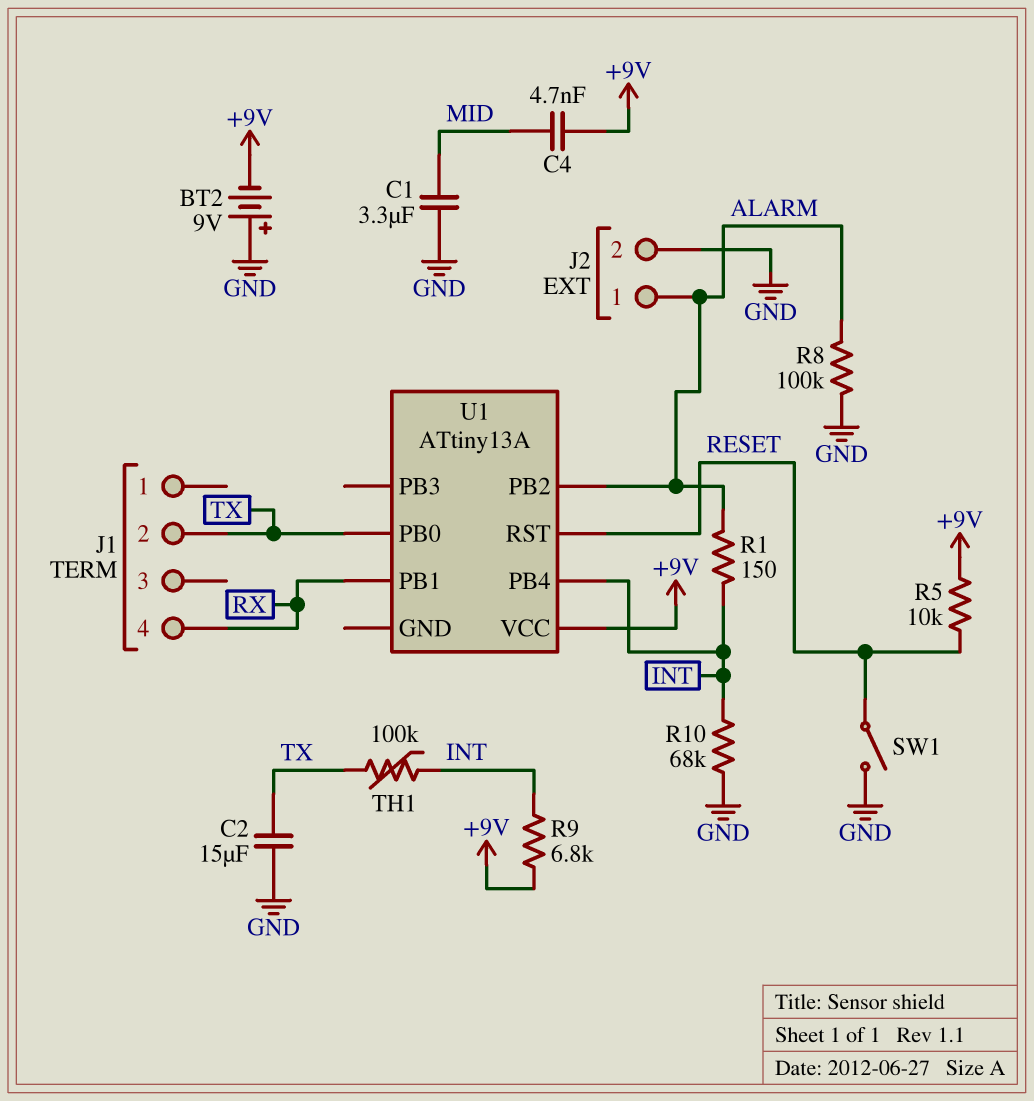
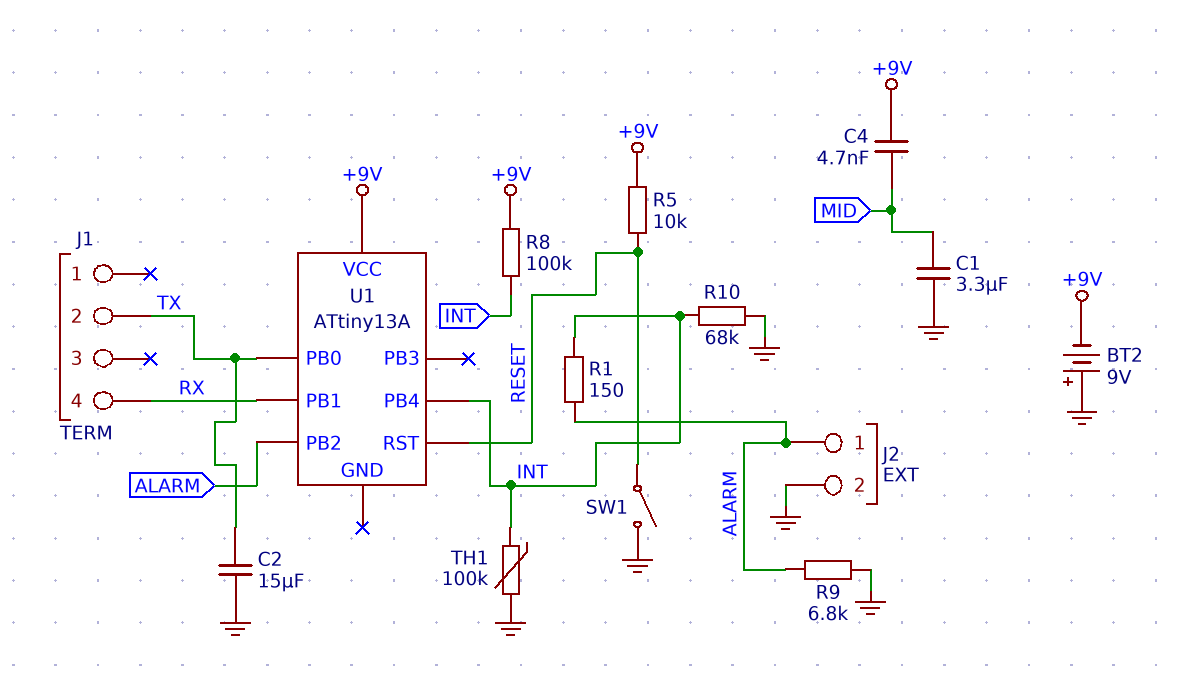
R8: 100k (ALARM, GND) -> 100k (+9V, INT)
R9: 6.8k (+9V, INT) -> 6.8k (ALARM, GND)
TH1: 100k (INT, TX) -> 100k (GND, INT)

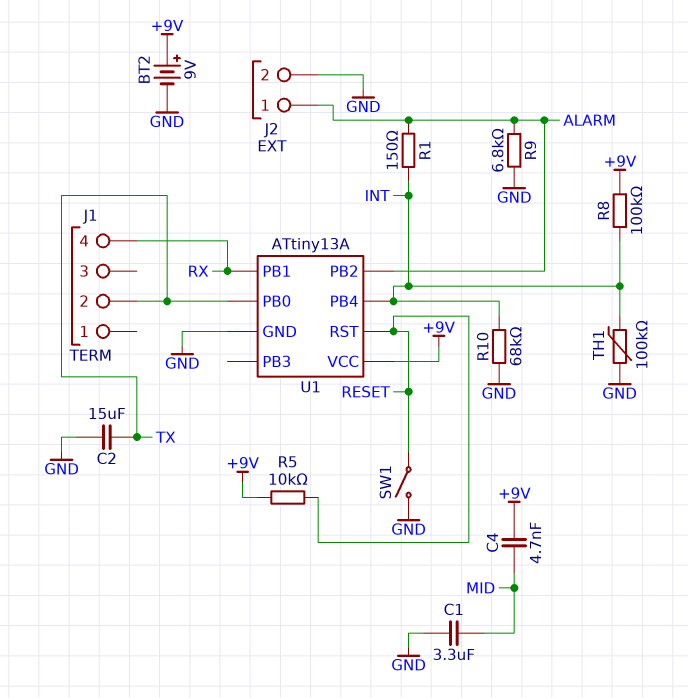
BT2: 9V (plus GND, minus +9V) -> 9V (plus +9V, minus GND)
U1 pin GND: none -> GND

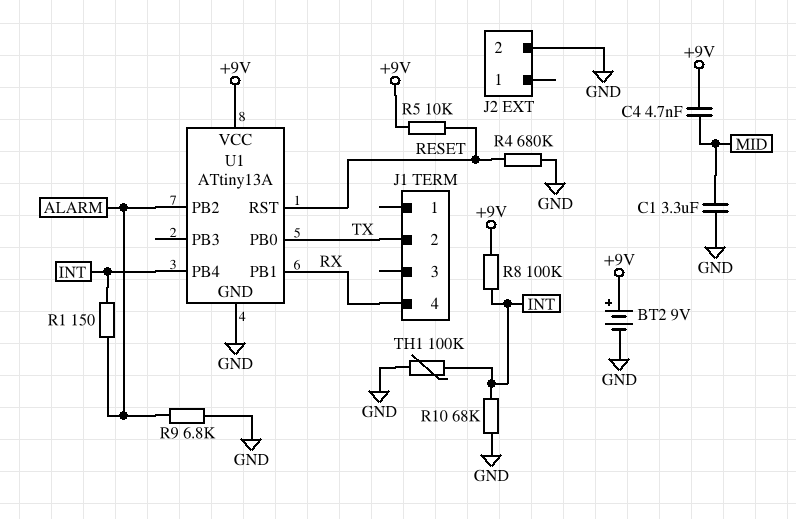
C2: 15uF (GND, TX) -> none
J2 pin 1: ALARM -> none
R4: none -> 680k (GND, RESET)
SW1: switch (GND, RESET) -> none

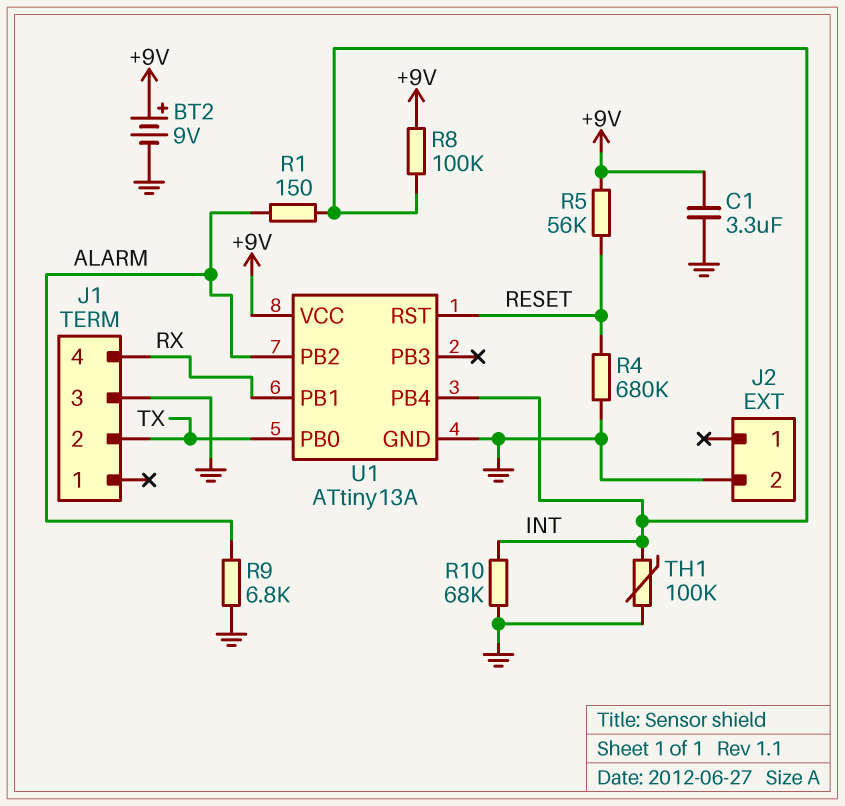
C1: 3.3uF (GND, MID) -> 3.3uF (+9V, GND)
C4: 4.7nF (+9V, MID) -> none
J1 pin 3: none -> GND
R5: 10k (+9V, RESET) -> 56k (+9V, RESET)

